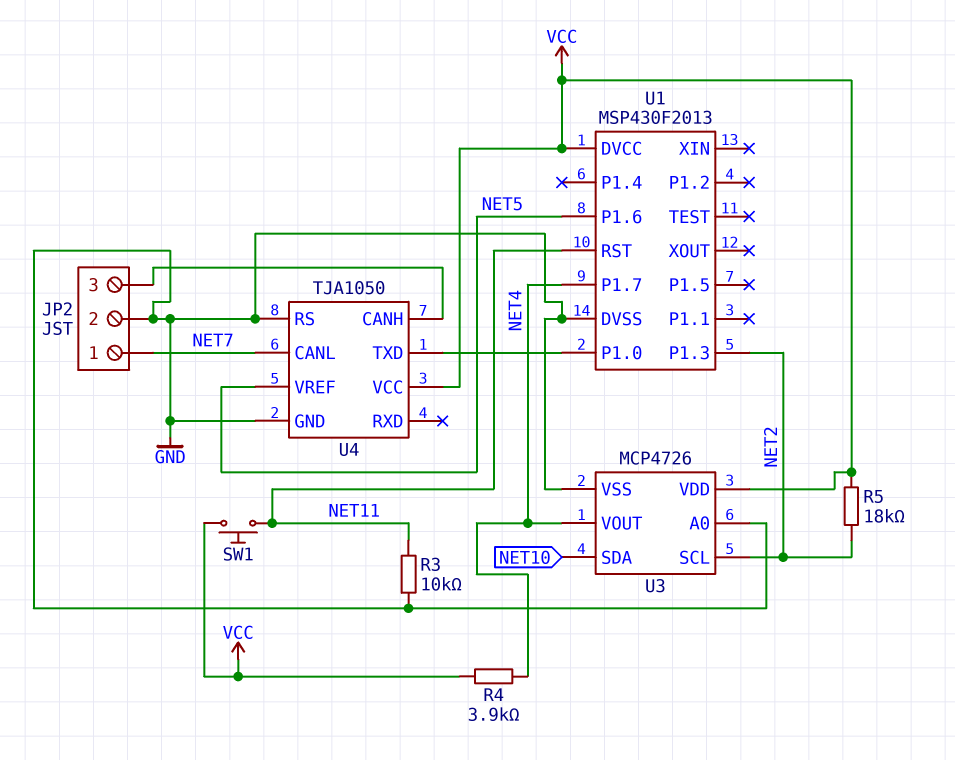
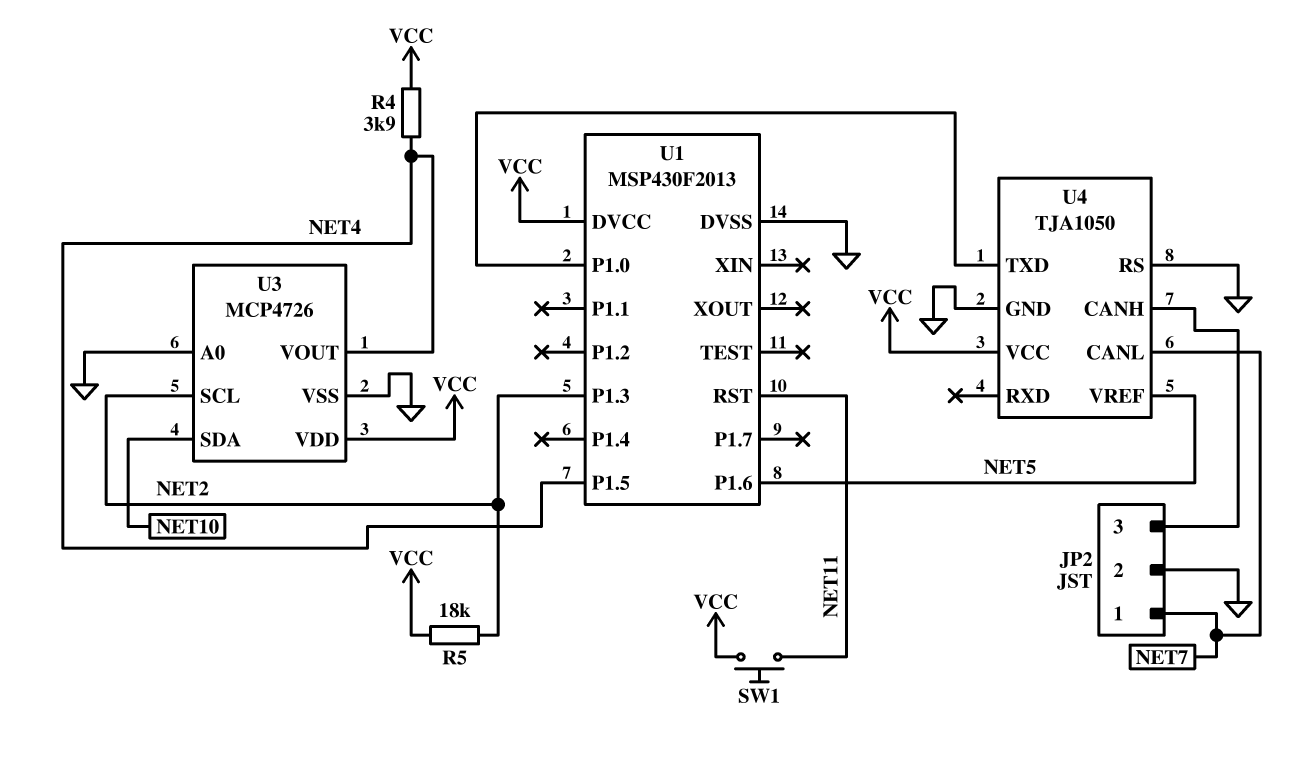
R3: 10k (GND, NET11) -> none
U1 pin P1.5: none -> NET4
U1 pin P1.7: NET4 -> none

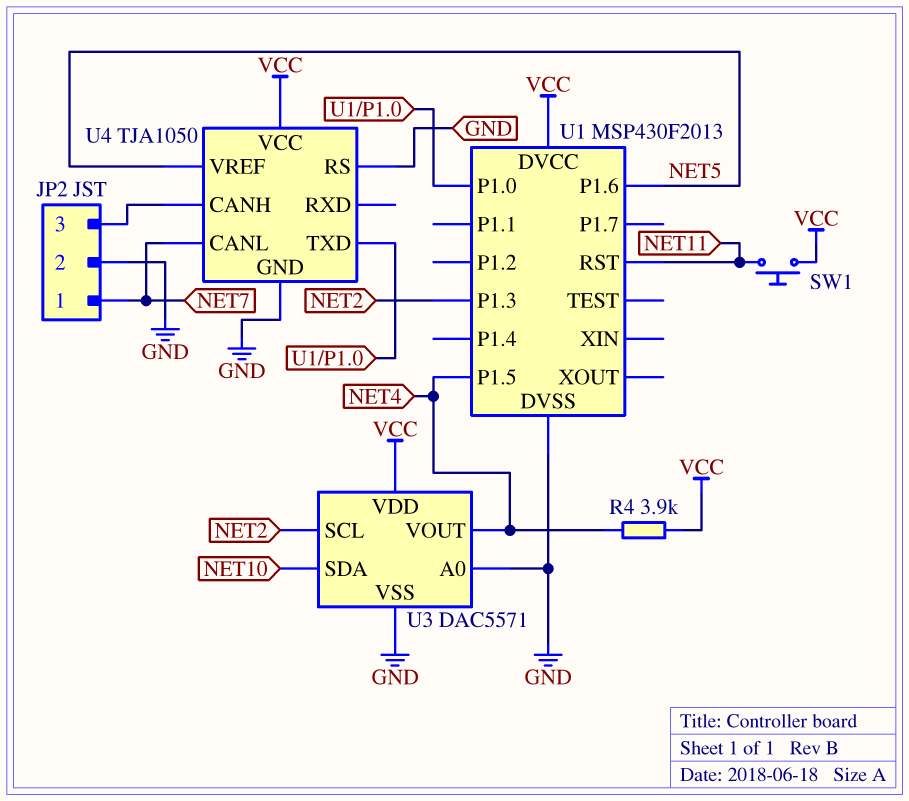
R5: 18k (NET2, VCC) -> none
U3: MCP4726 -> DAC5571

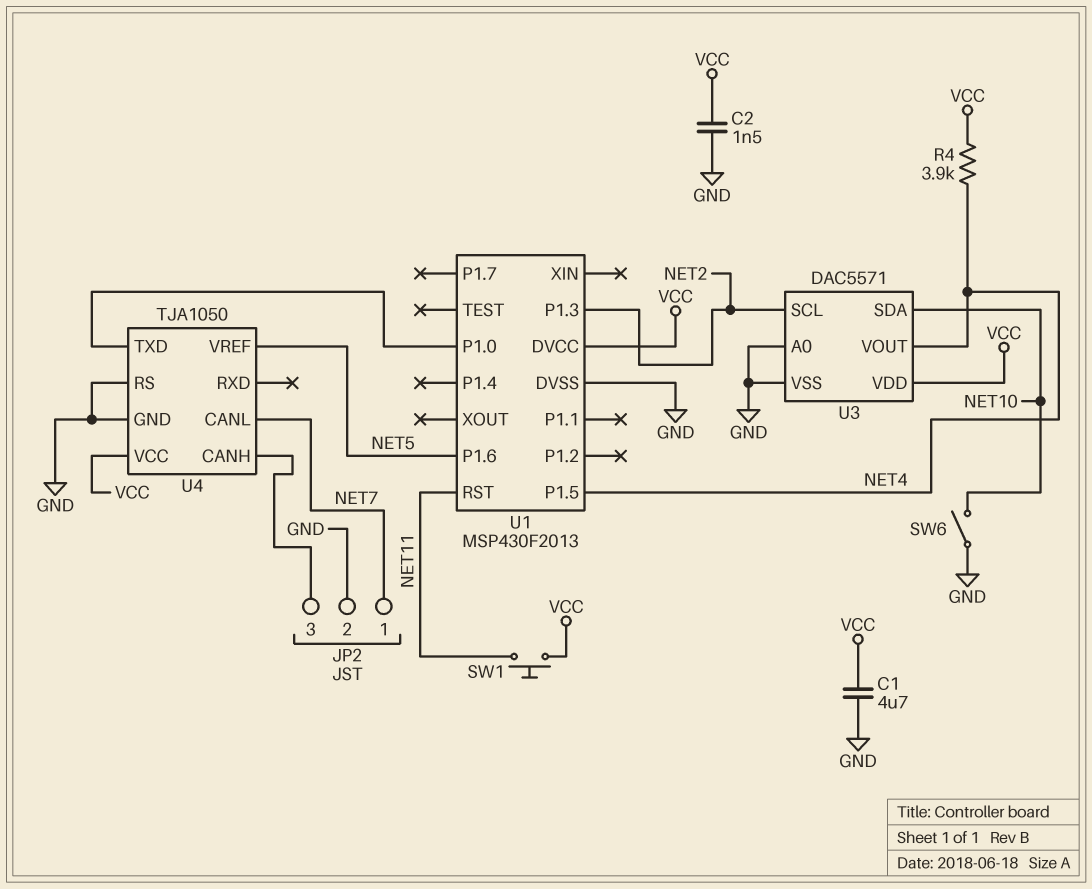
C1: none -> 4.7uF (GND, VCC)
C2: none -> 1.5nF (GND, VCC)
SW6: none -> switch (GND, NET10)

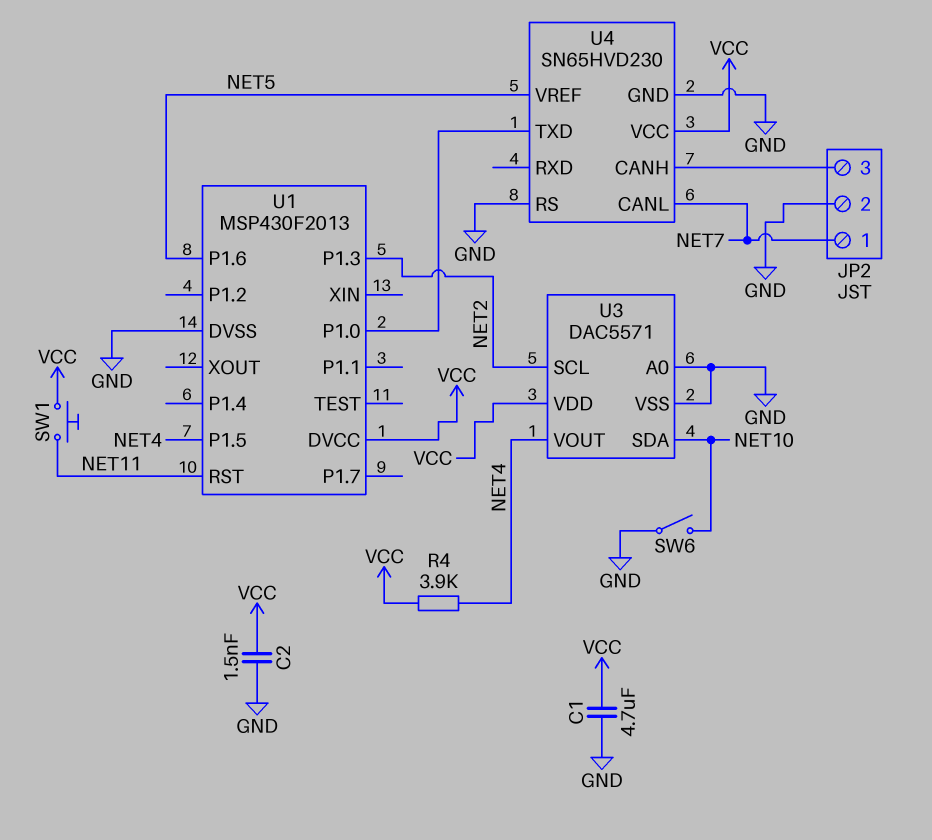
U4: TJA1050 -> SN65HVD230

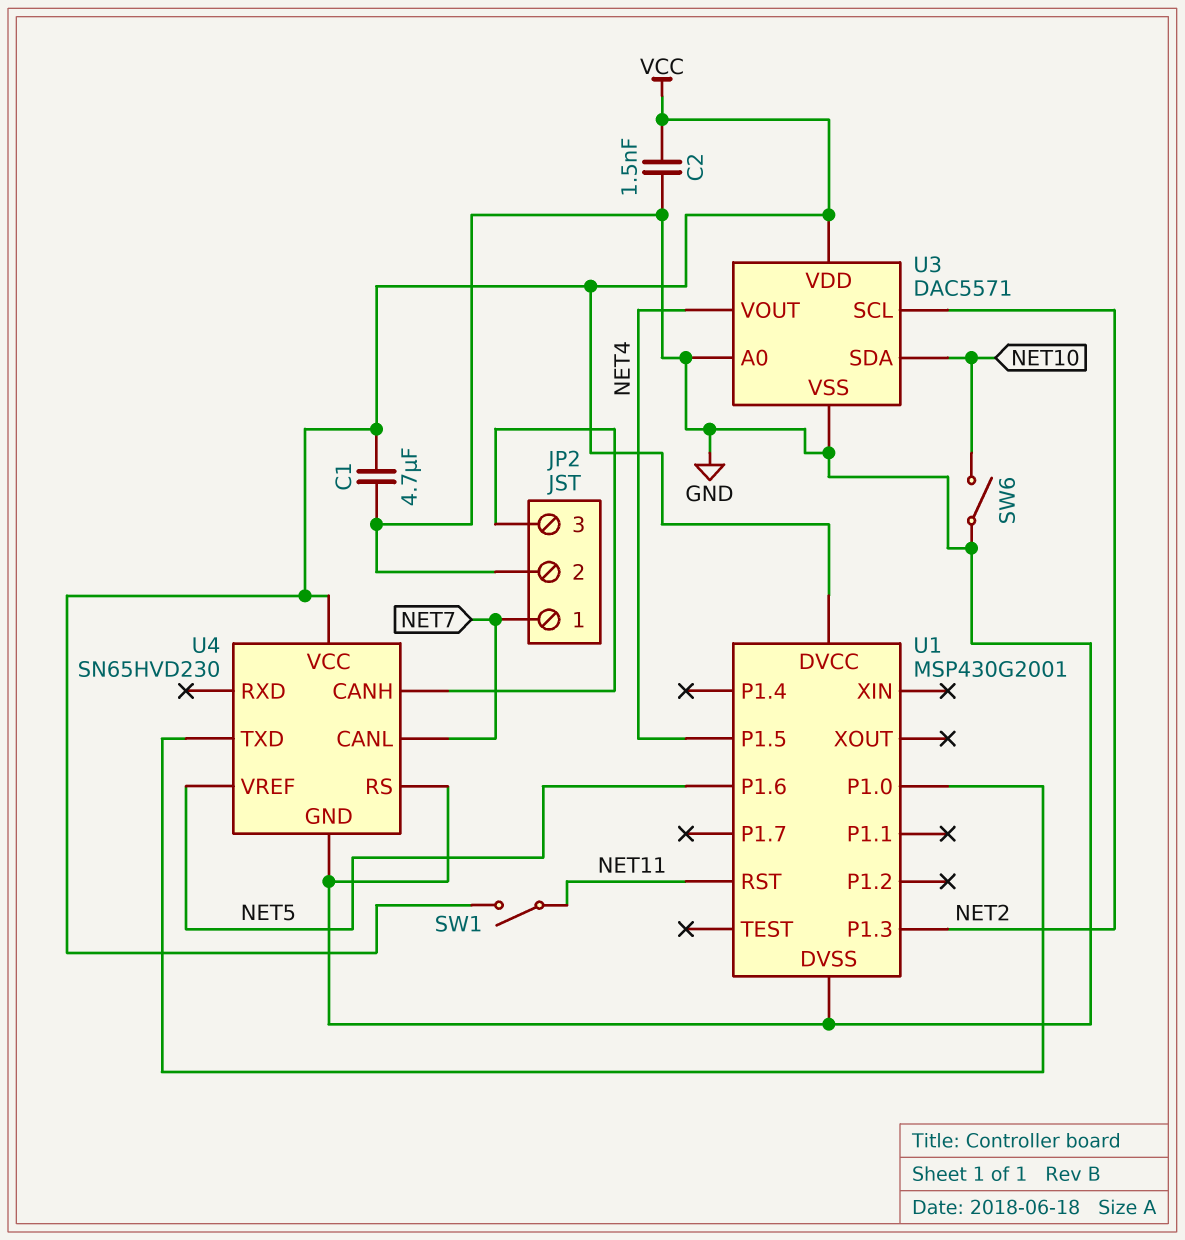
R4: 3.9k (NET4, VCC) -> none
SW1: button (NET11, VCC) -> switch (NET11, VCC)
U1: MSP430F2013 -> MSP430G2001

